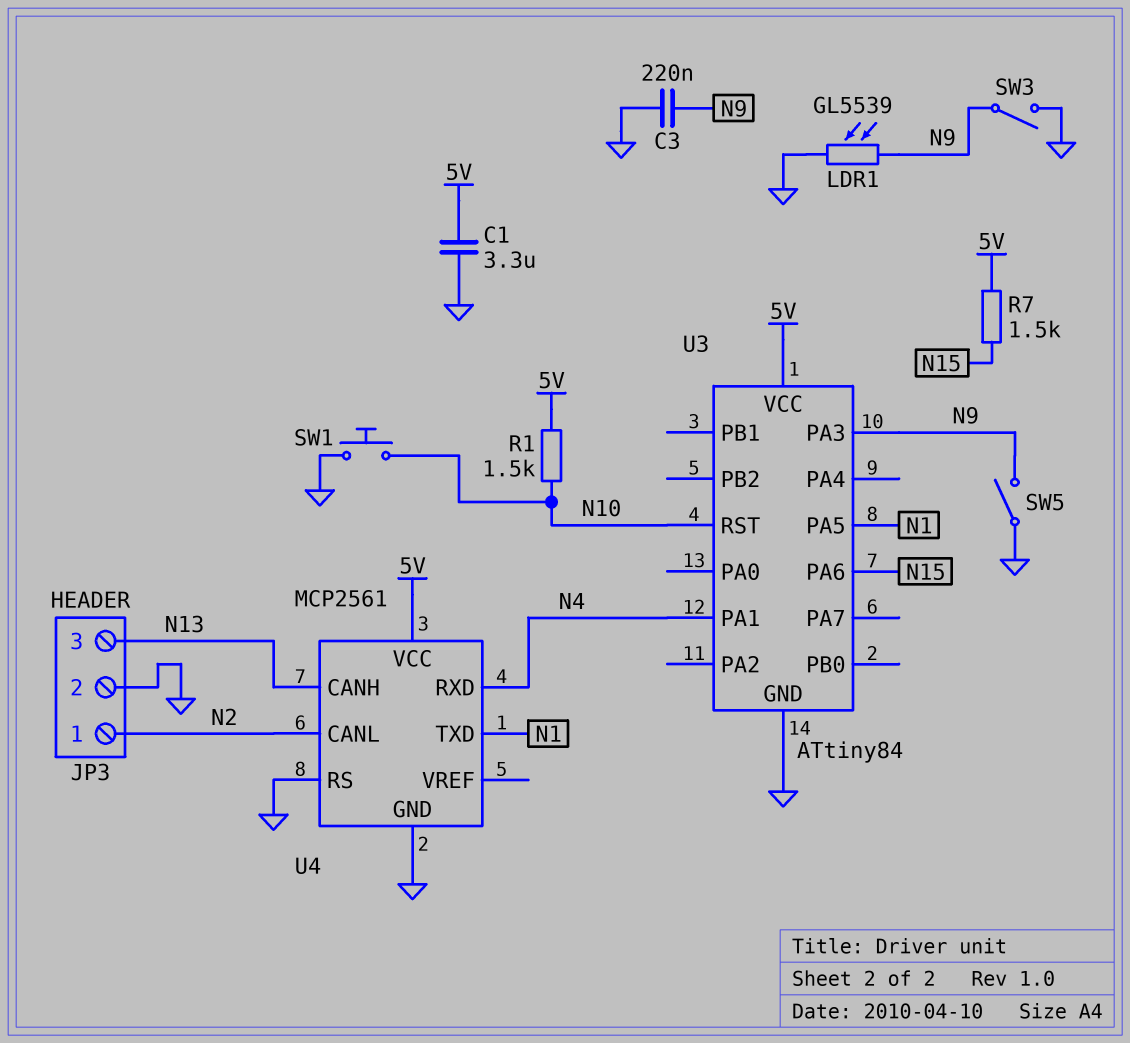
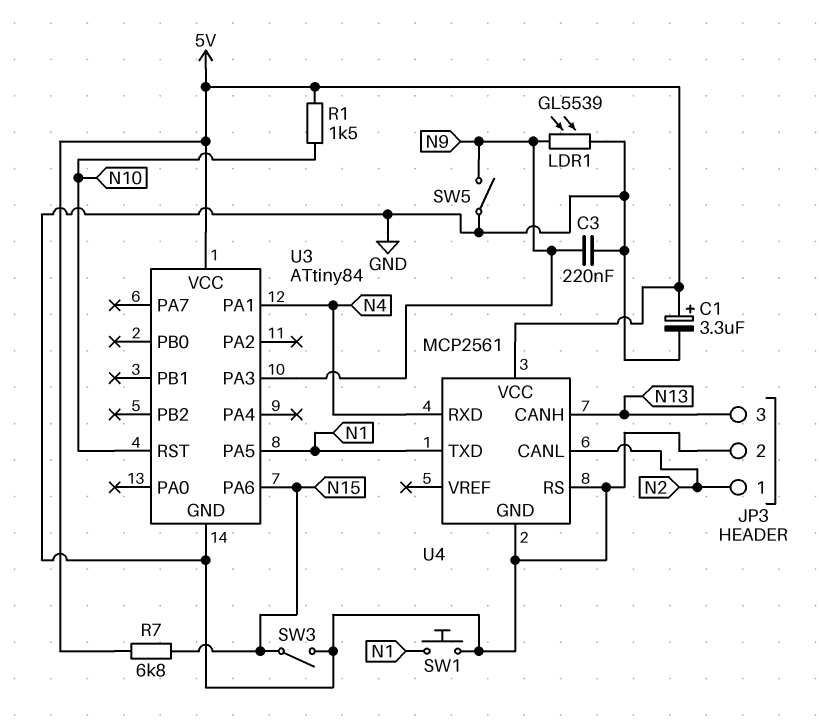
C1: 3.3uF (5V, GND) -> 3.3uF (plus 5V, minus GND)
R7: 1.5k (5V, N15) -> 6.8k (5V, N15)
SW1: button (GND, N10) -> button (GND, N1)
SW3: switch (GND, N9) -> switch (GND, N15)

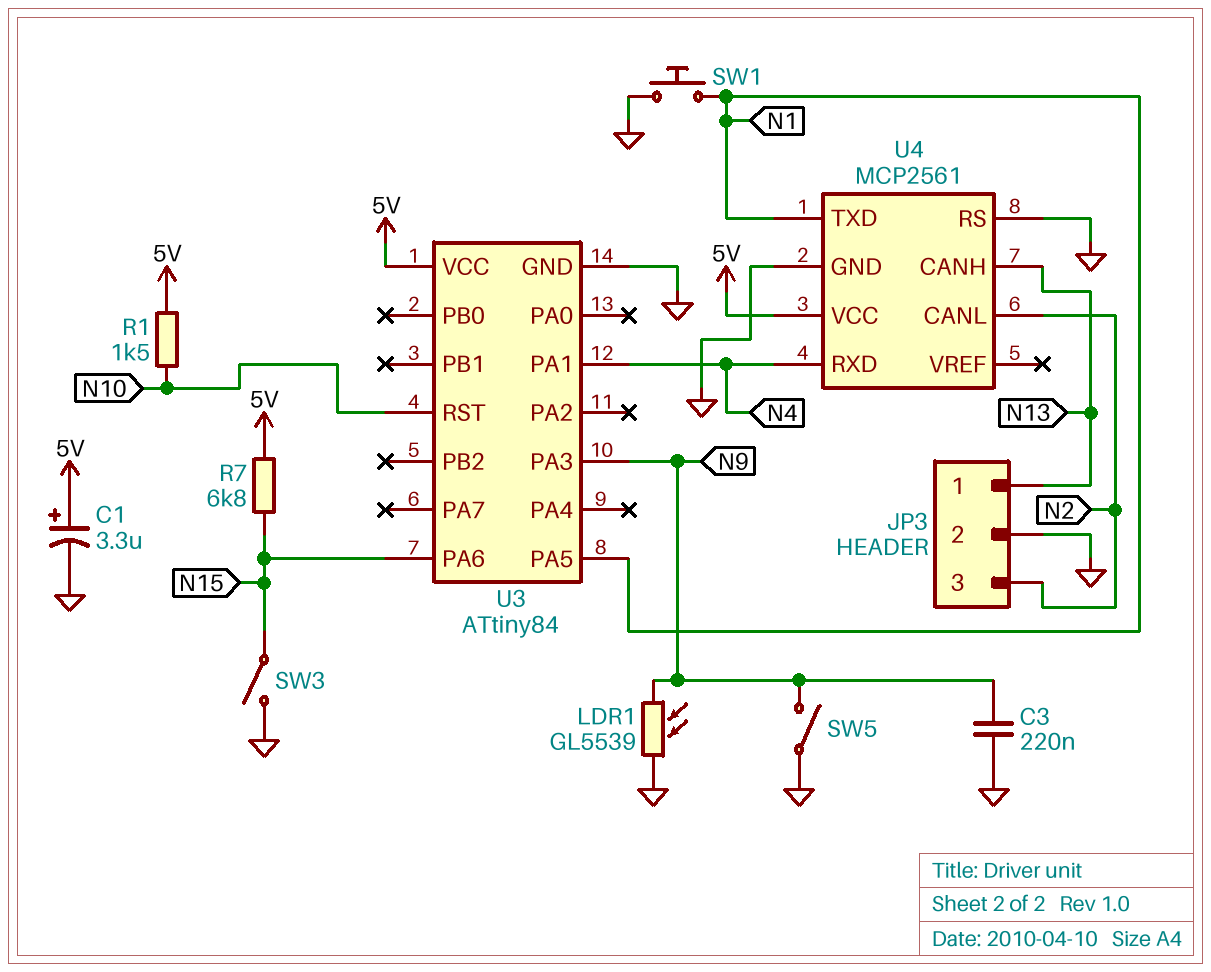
JP3 pin 1: N2 -> N13
JP3 pin 3: N13 -> N2

